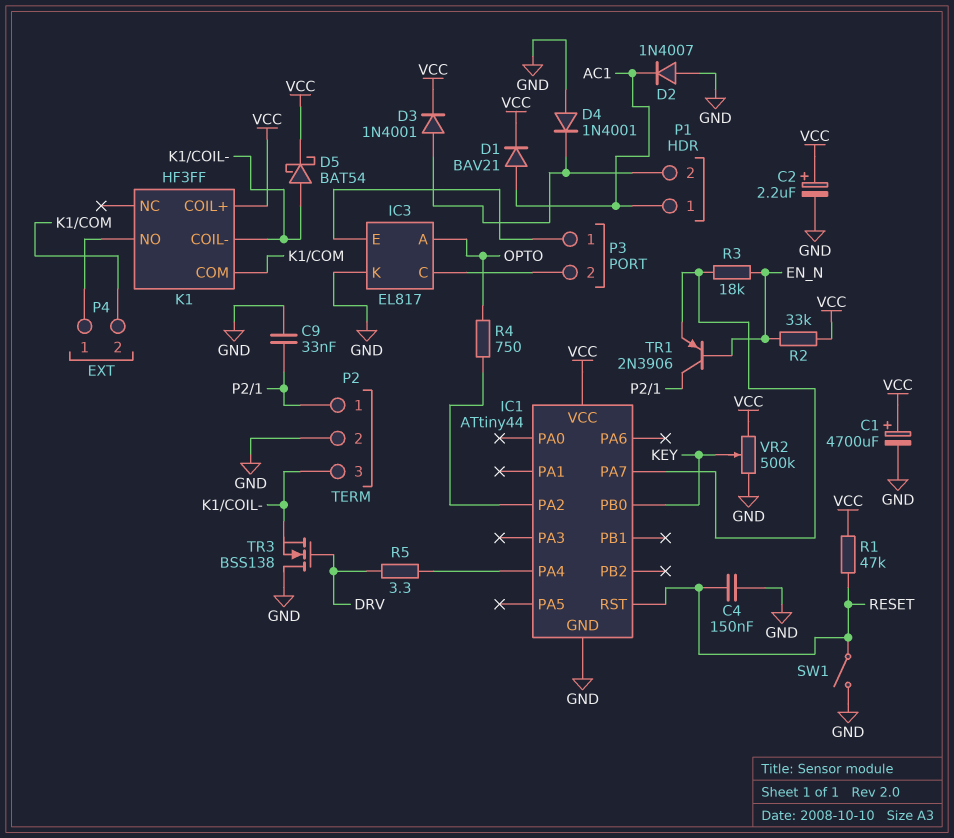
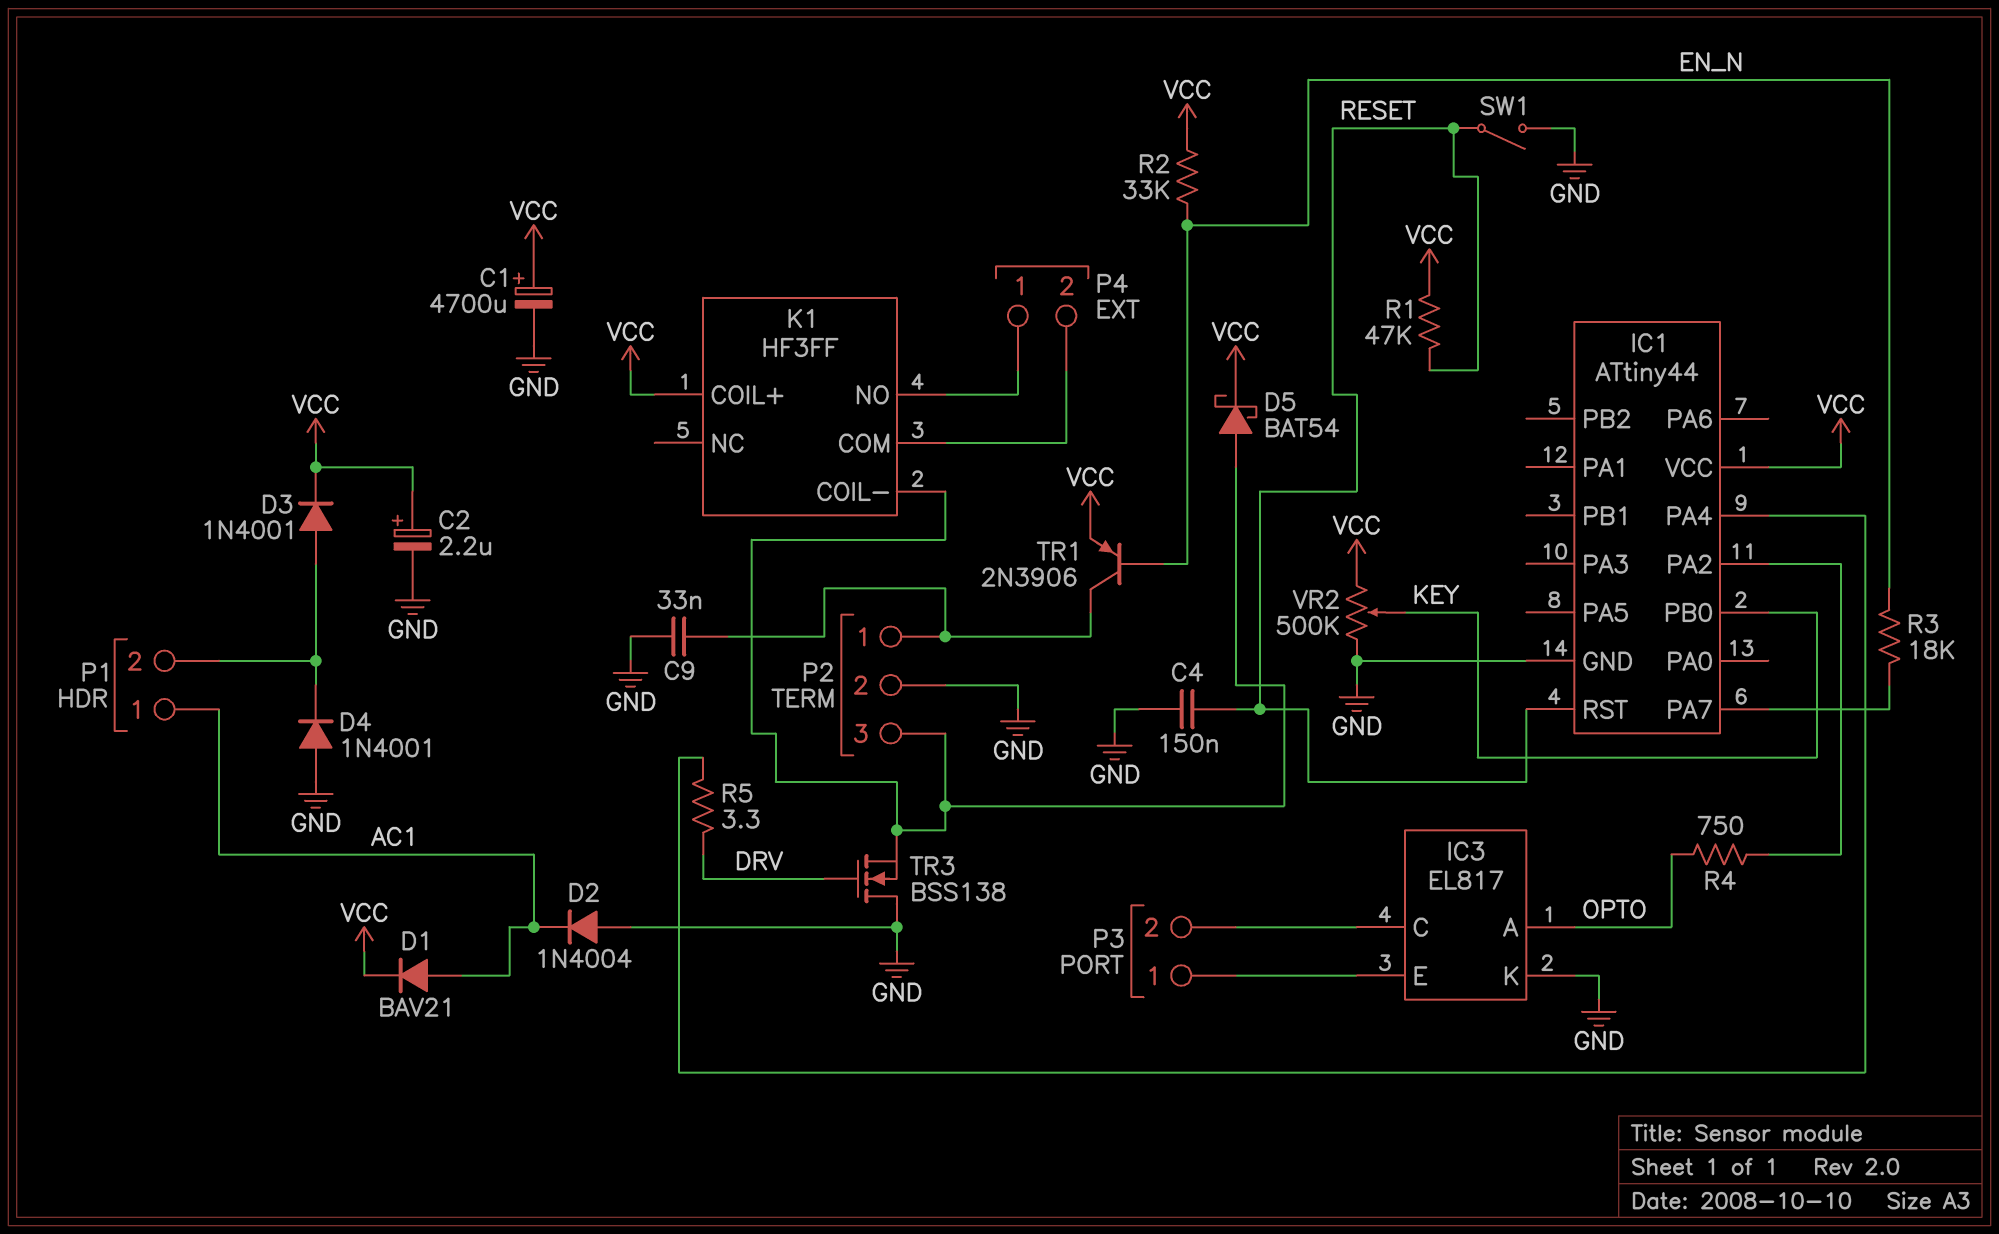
D2: diode 1N4007 (A GND, K AC1) -> diode 1N4004 (A GND, K AC1)
TR1: PNP 2N3906 (B EN_N, C P2/1, E IC1/PA7) -> PNP 2N3906 (B EN_N, C P2/1, E VCC)

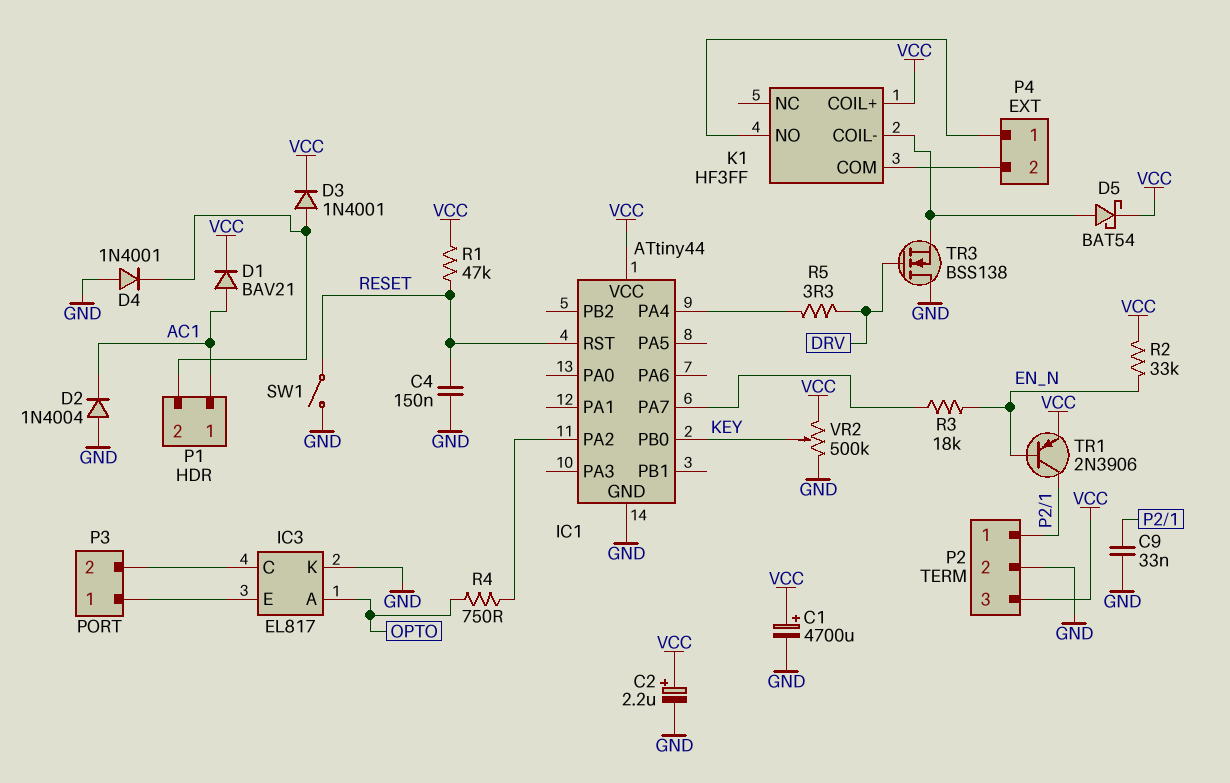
P2 pin 3: K1/COIL- -> VCC

